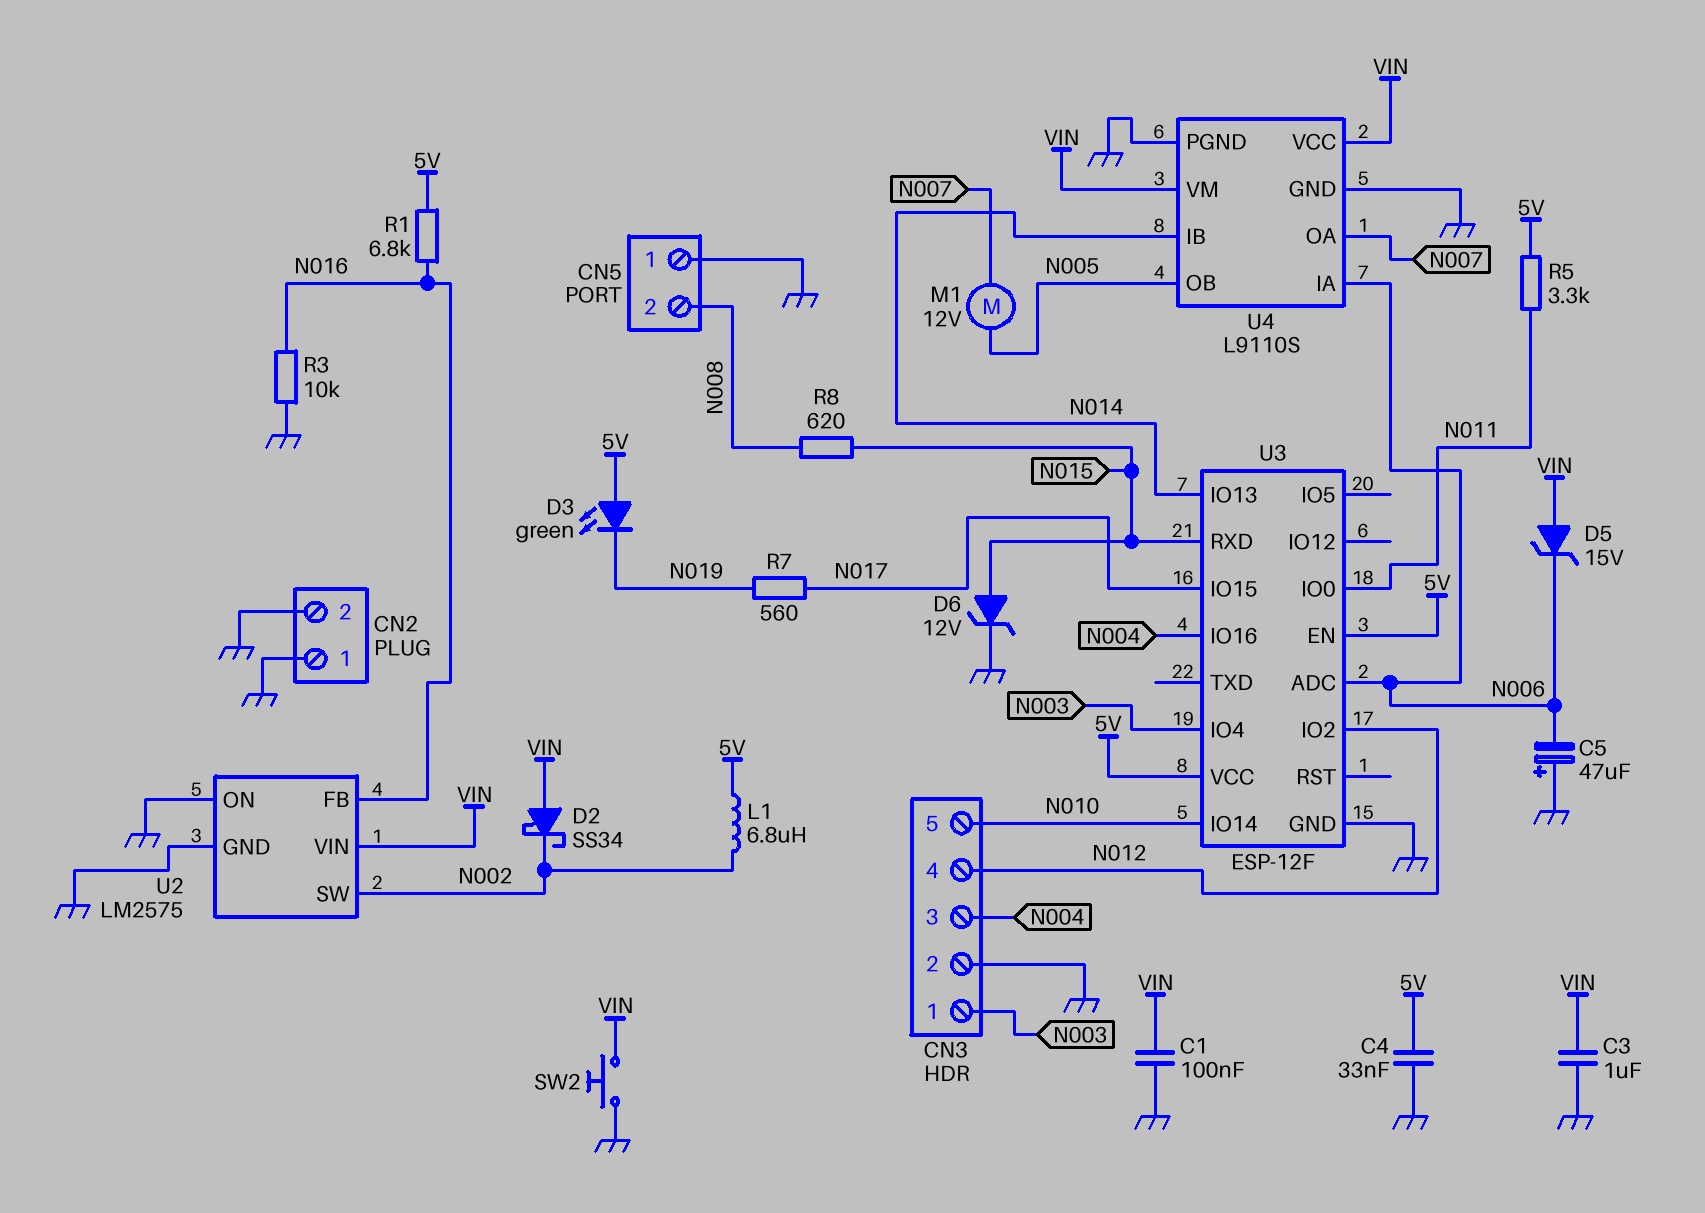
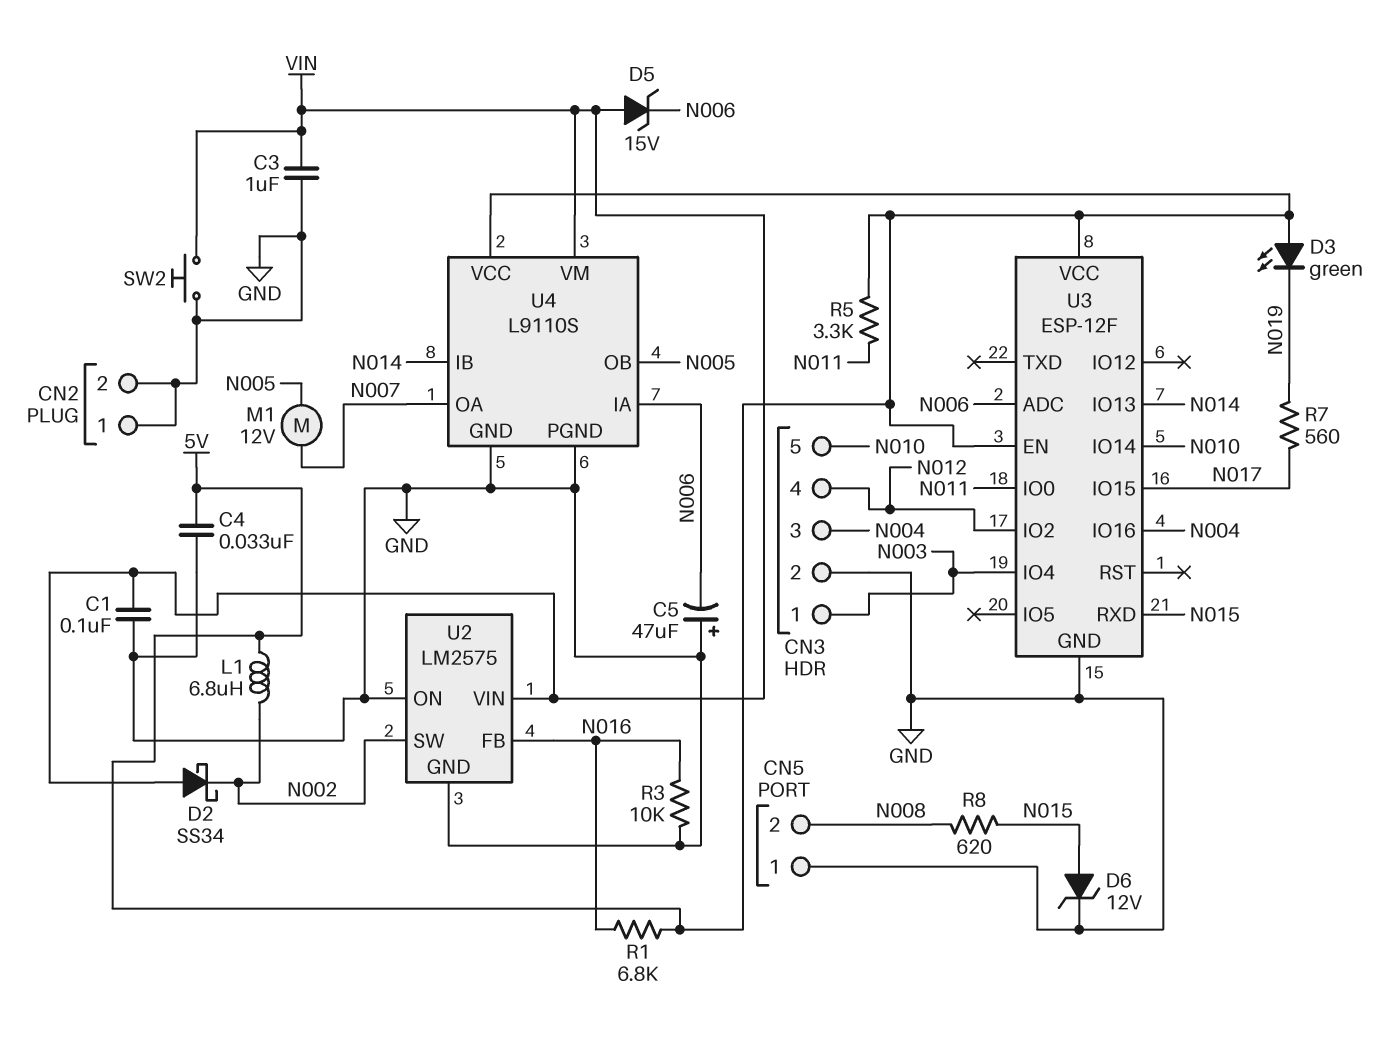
U4 pin VCC: VIN -> 5V

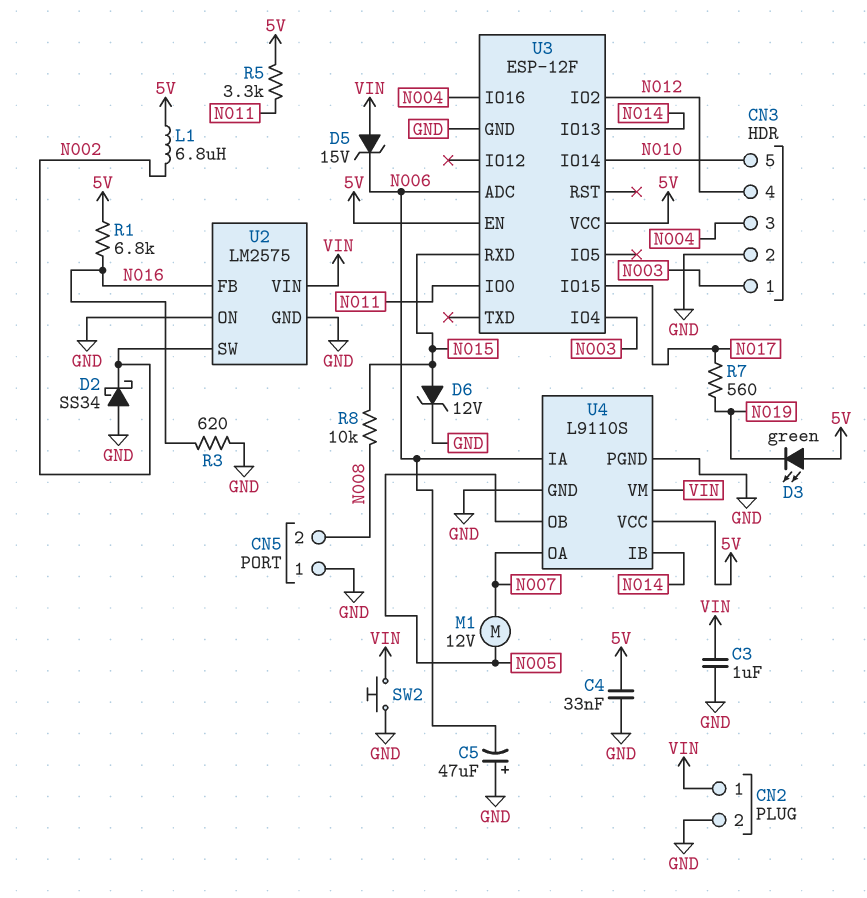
C1: 100nF (GND, VIN) -> none
CN2 pin 1: GND -> VIN
D2: schottky SS34 (A VIN, K N002) -> schottky SS34 (A GND, K N002)
R3: 10k (GND, N016) -> 620 (GND, N016)
R8: 620 (N008, N015) -> 10k (N008, N015)

